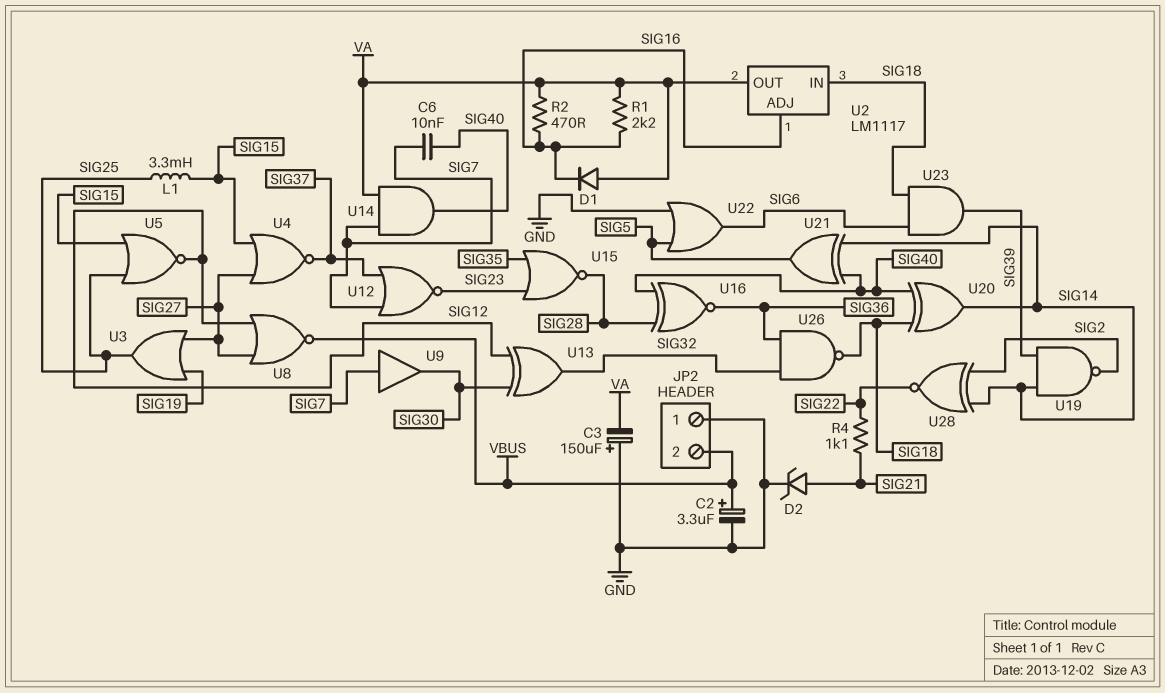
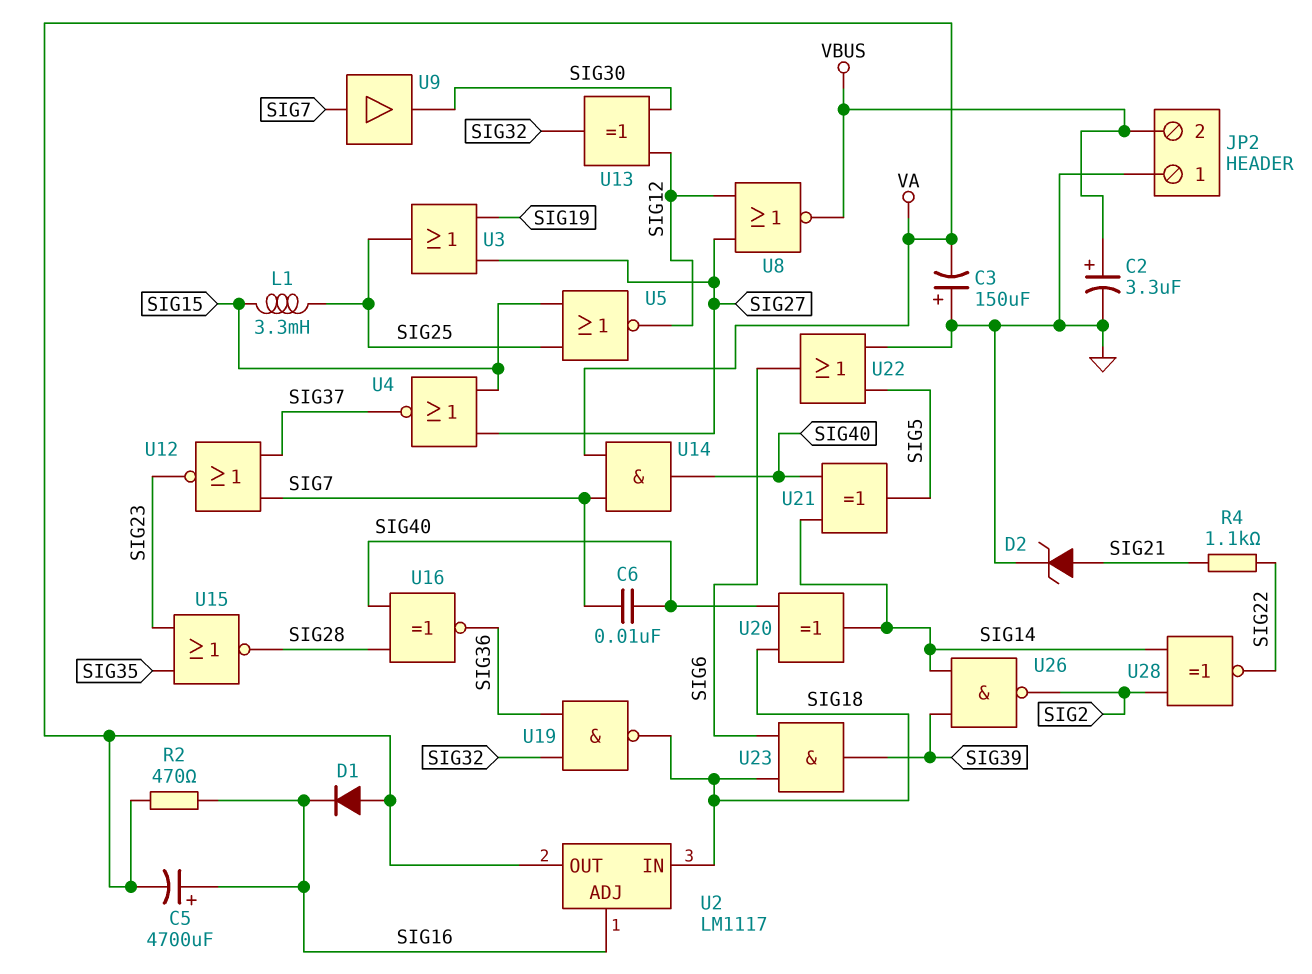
C5: none -> 4700uF (plus SIG16, minus VA)
R1: 2.2k (SIG16, VA) -> none
U19: NAND (in SIG14, in SIG39, out SIG2) -> NAND (in SIG32, in SIG36, out SIG18)
U26: NAND (in SIG32, in SIG36, out SIG18) -> NAND (in SIG14, in SIG39, out SIG2)

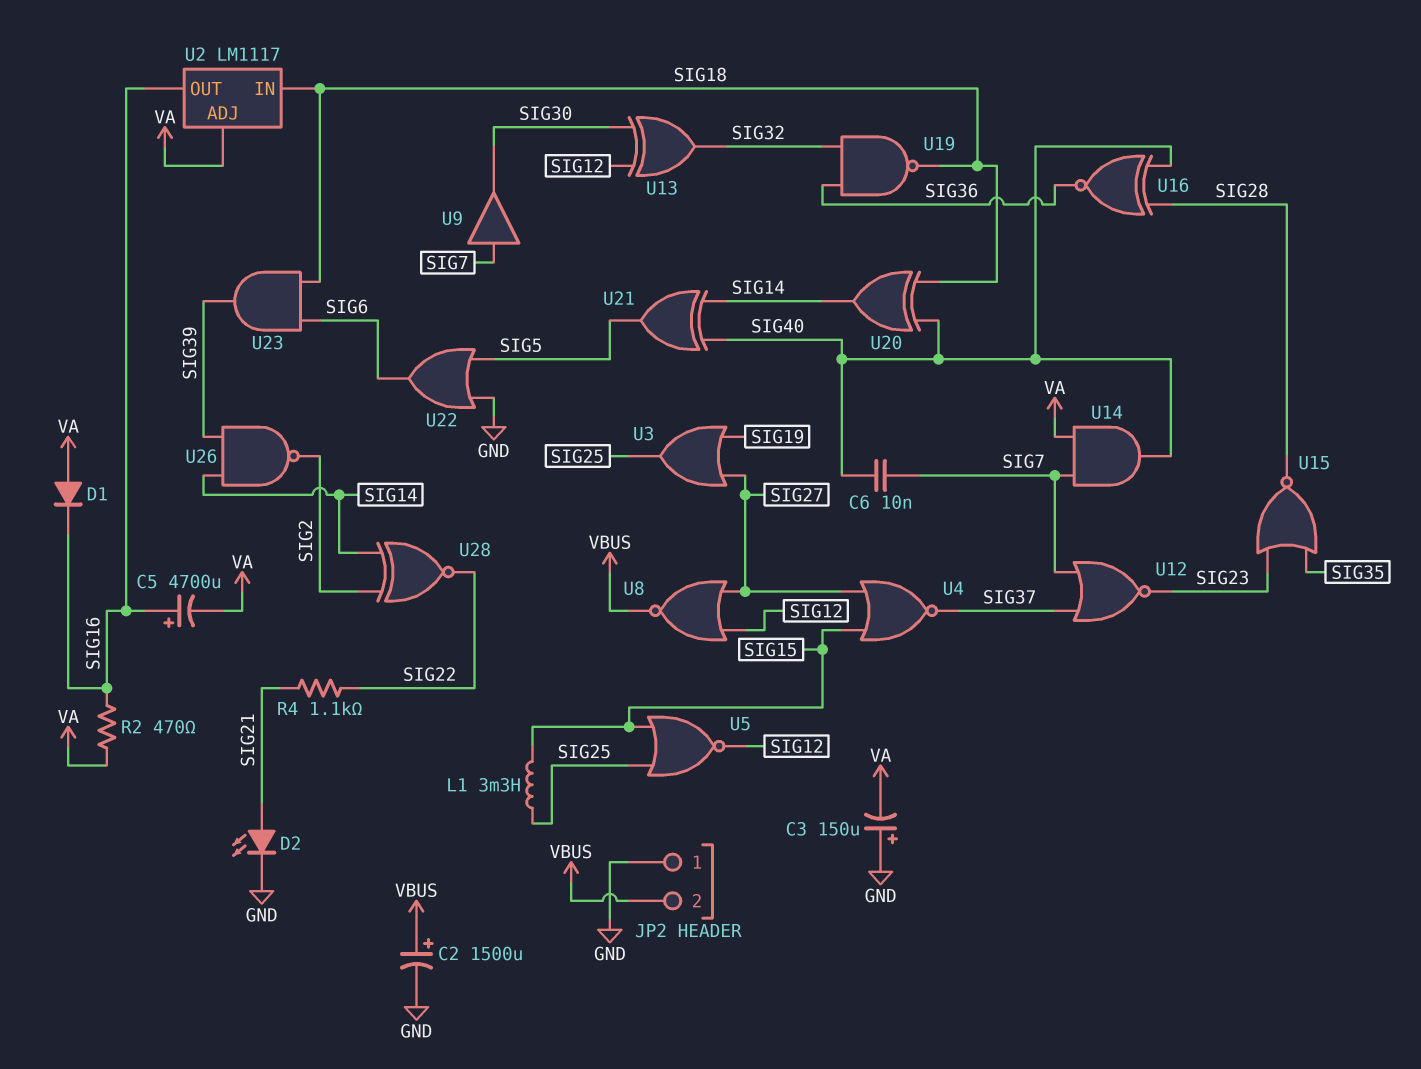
C2: 3.3uF (plus VBUS, minus GND) -> 1500uF (plus VBUS, minus GND)
D2: zener (A SIG21, K GND) -> LED (A SIG21, K GND)
U2 pin ADJ: SIG16 -> VA
U2 pin OUT: VA -> SIG16

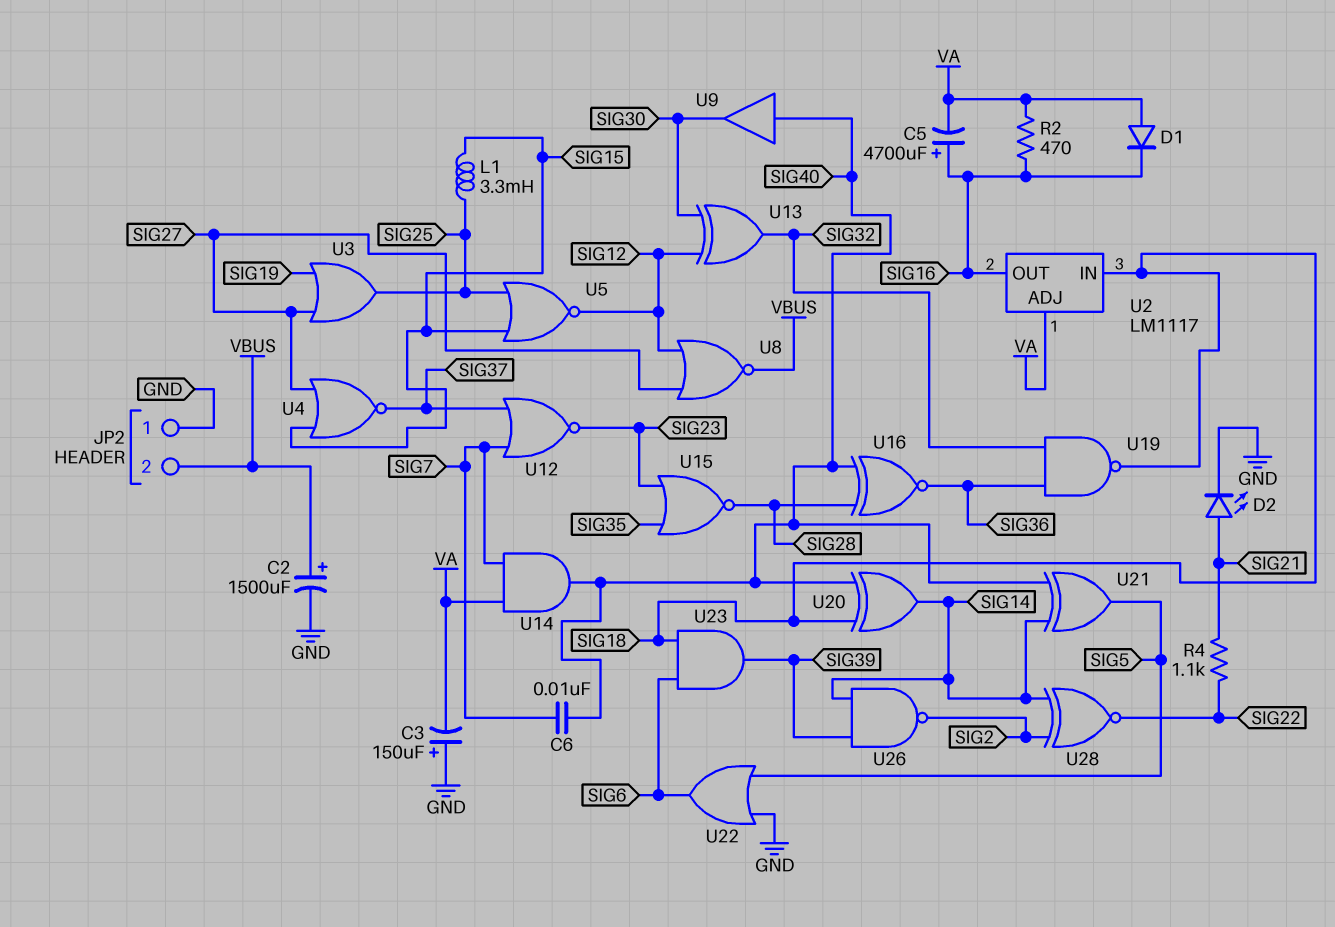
U9: buffer (in SIG7, out SIG30) -> buffer (in SIG40, out SIG30)

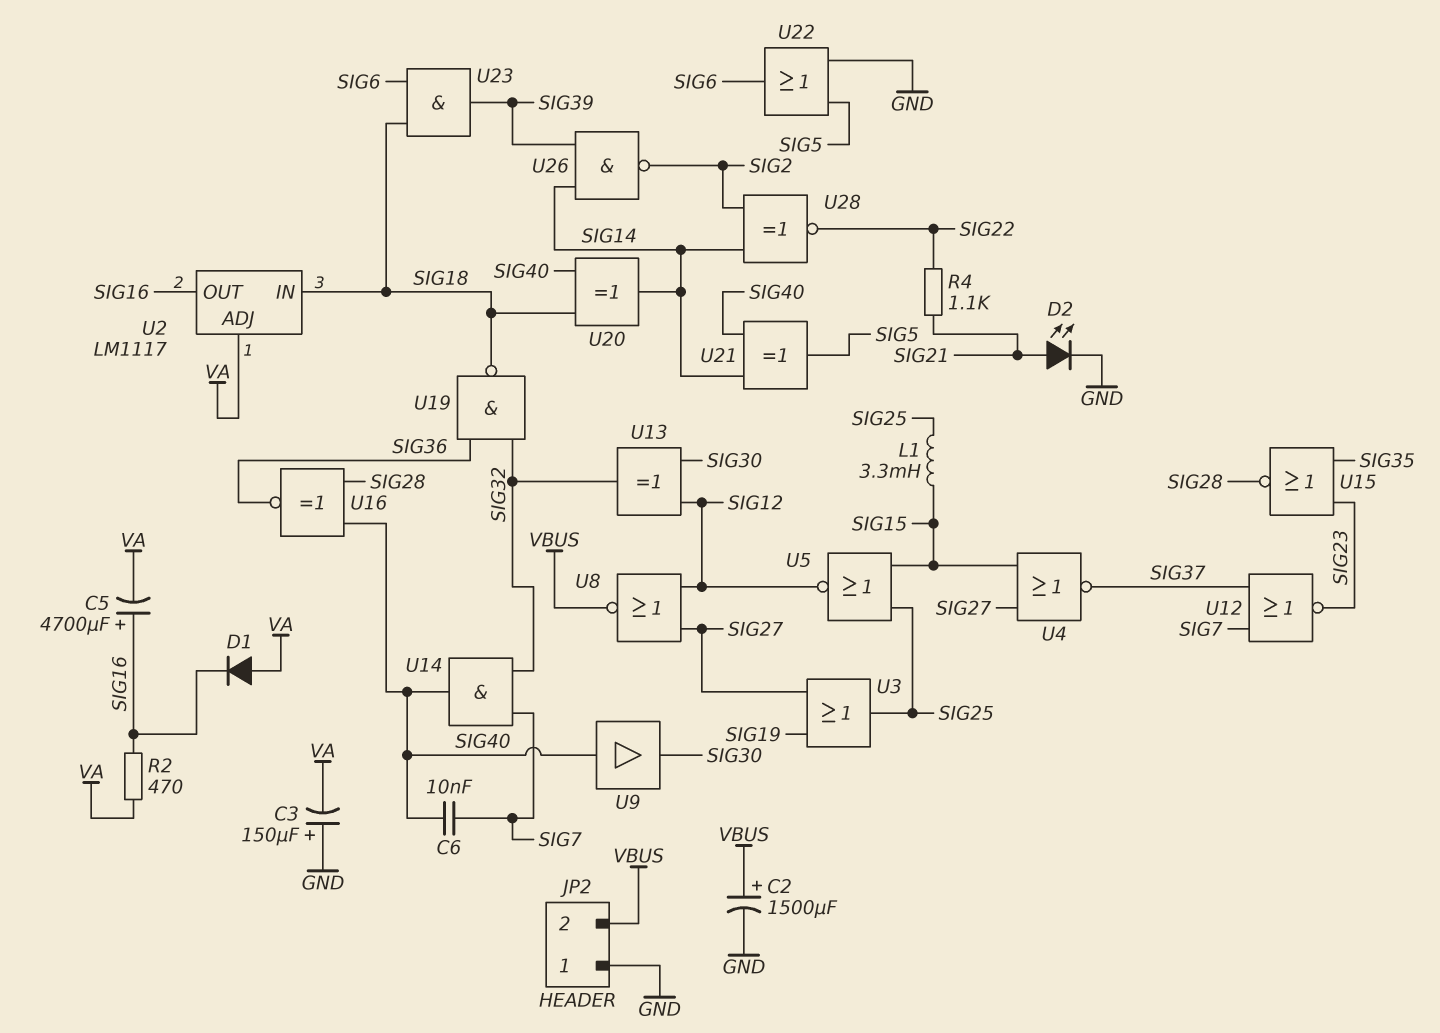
U14: AND (in SIG7, in VA, out SIG40) -> AND (in SIG7, in SIG32, out SIG40)

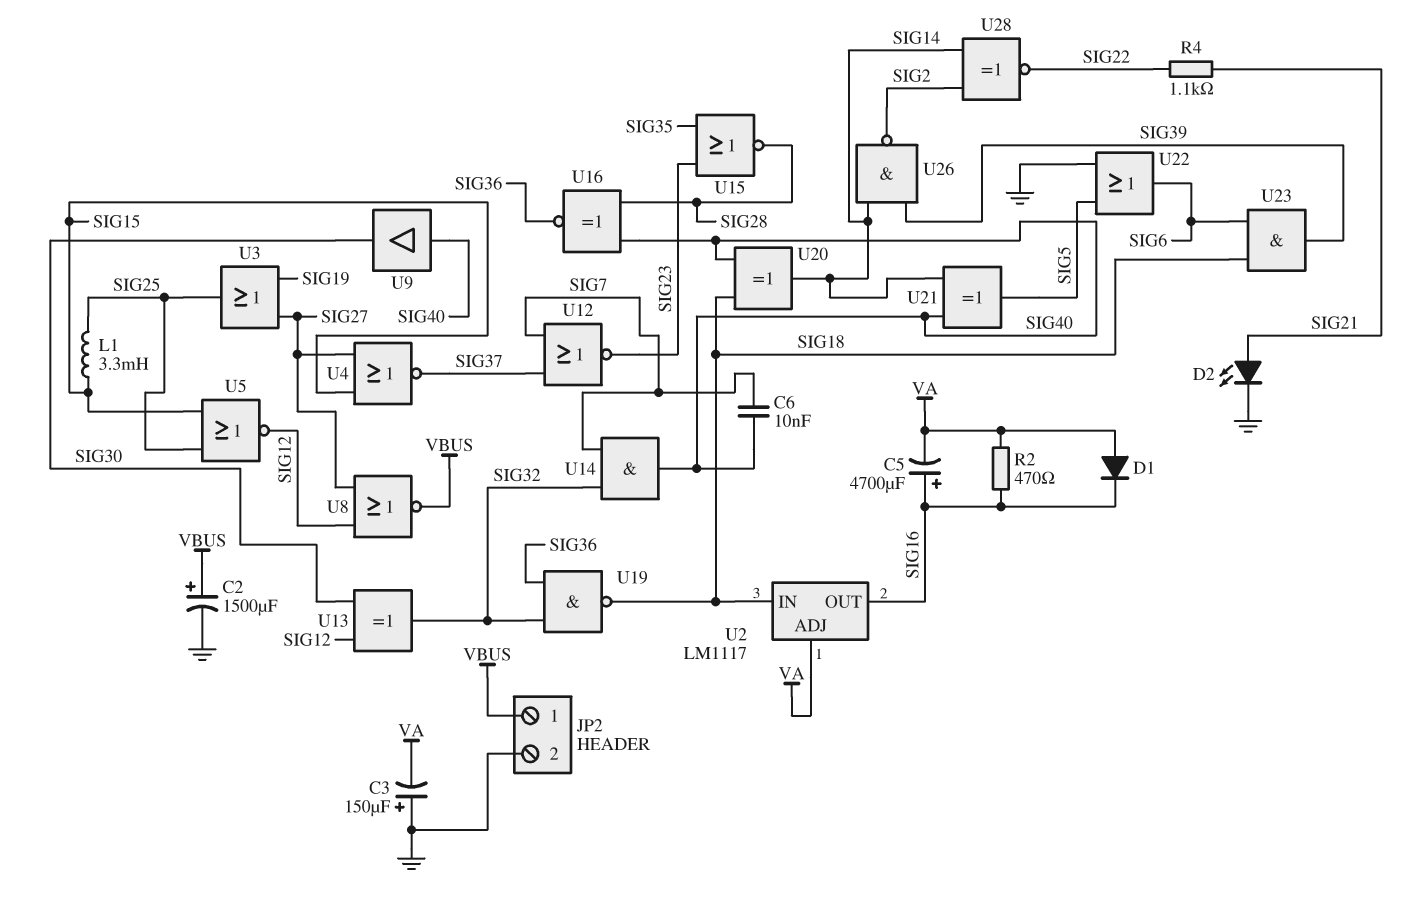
JP2 pin 1: GND -> VBUS
JP2 pin 2: VBUS -> GND

